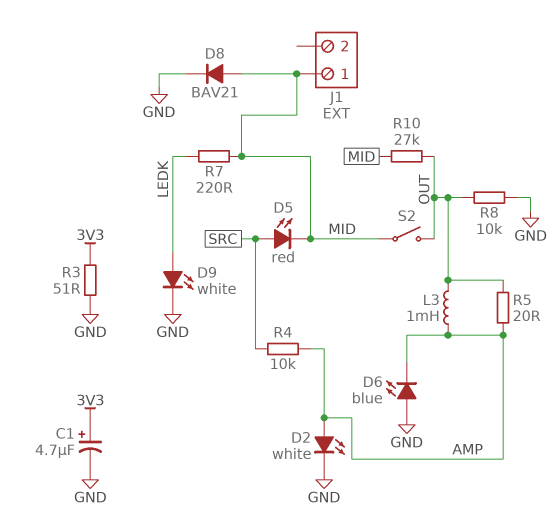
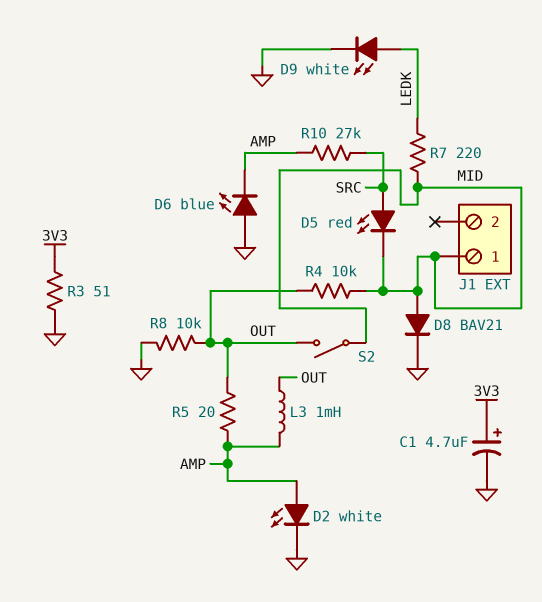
R4: 10k (AMP, SRC) -> 10k (MID, OUT)
R10: 27k (MID, OUT) -> 27k (AMP, SRC)

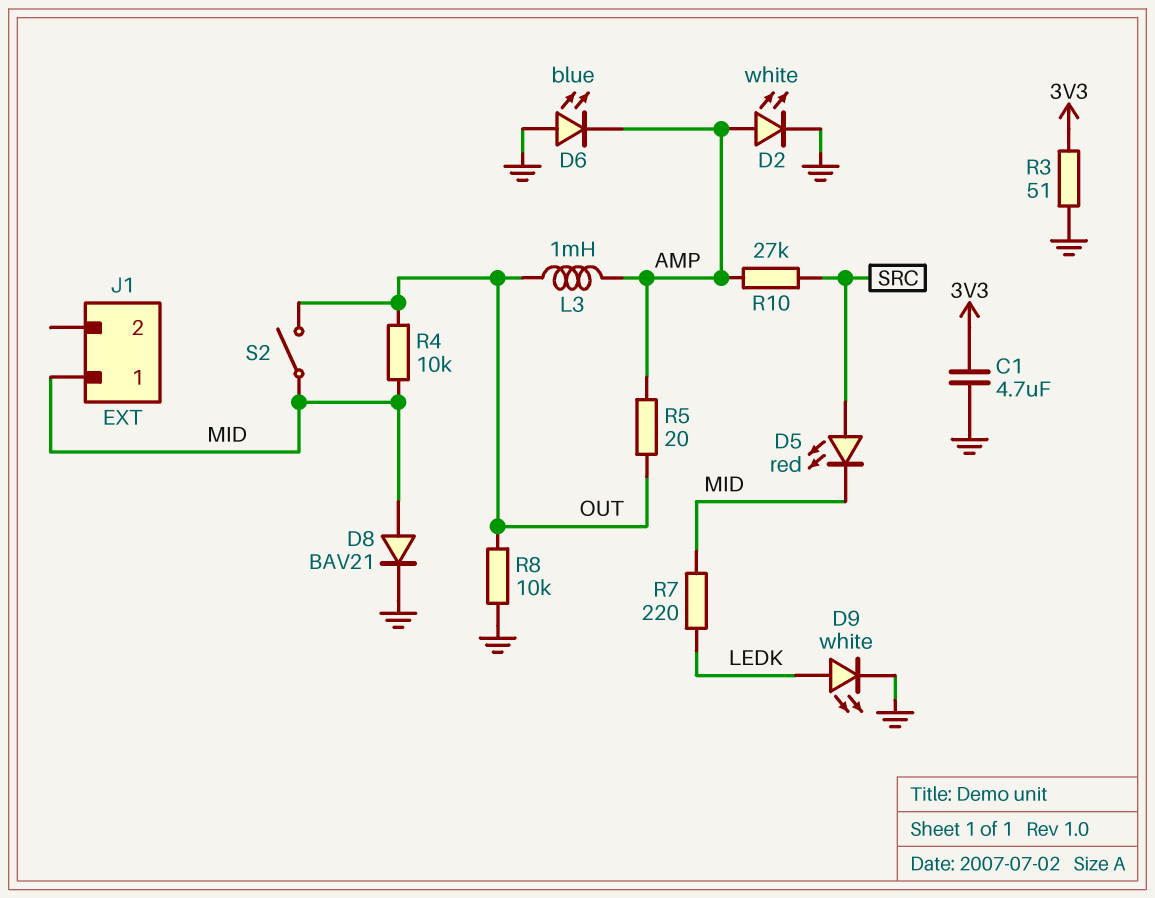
C1: 4.7uF (plus 3V3, minus GND) -> 4.7uF (3V3, GND)

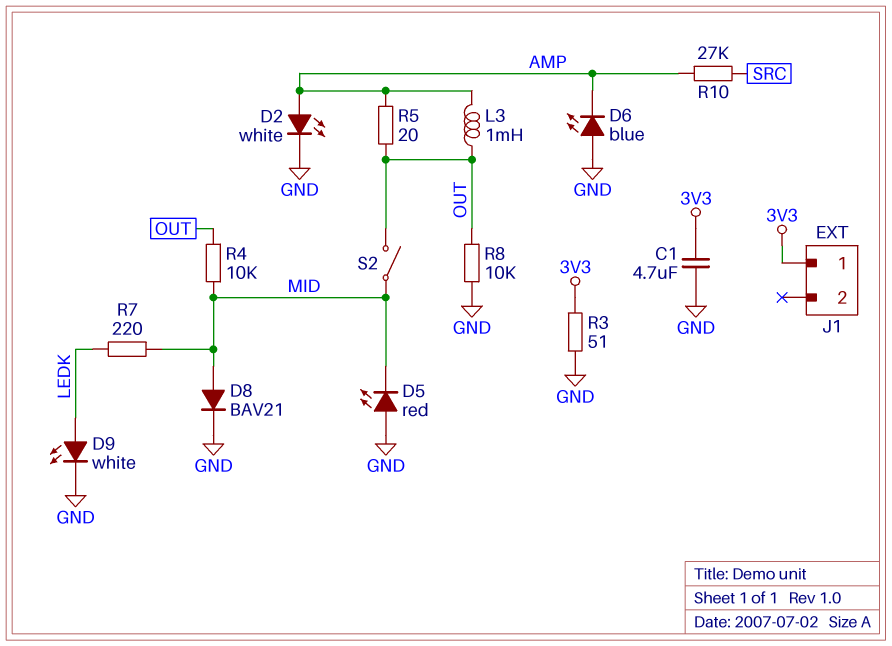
D5: LED red (A SRC, K MID) -> LED red (A GND, K MID)
J1 pin 1: MID -> 3V3

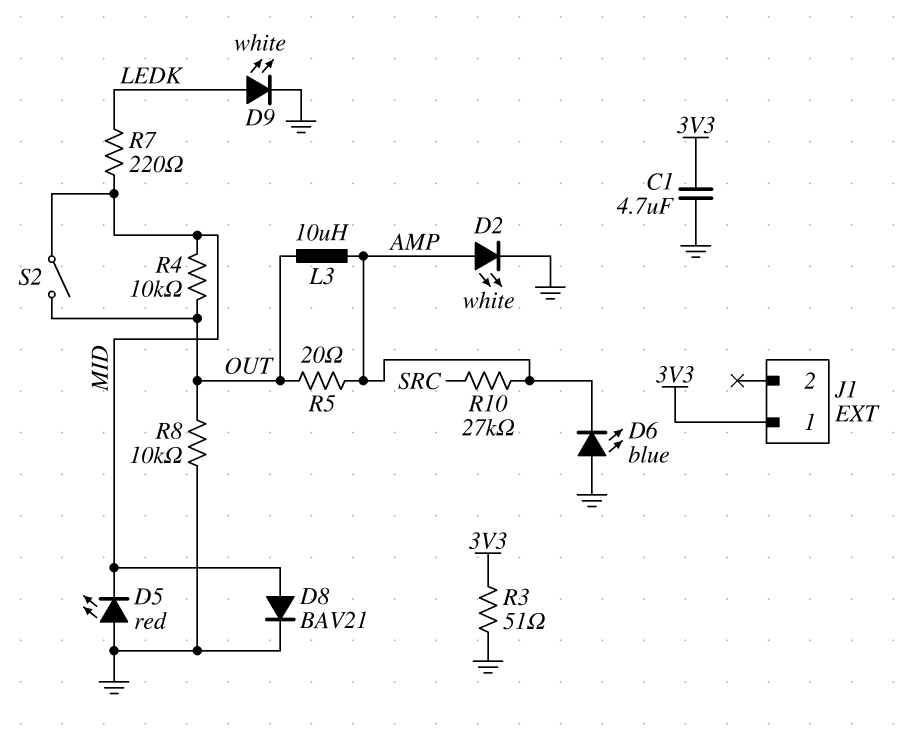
L3: 1mH (AMP, OUT) -> 10uH (AMP, OUT)

